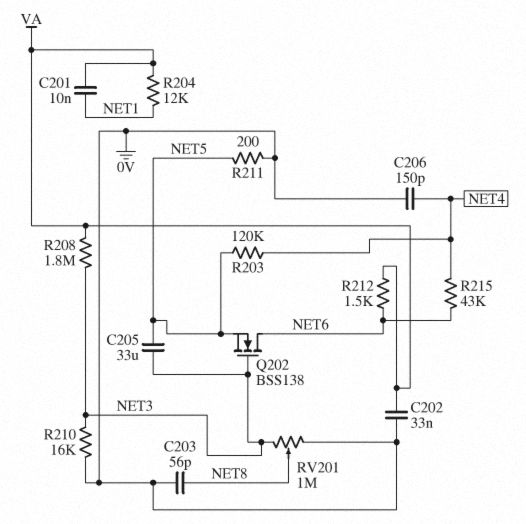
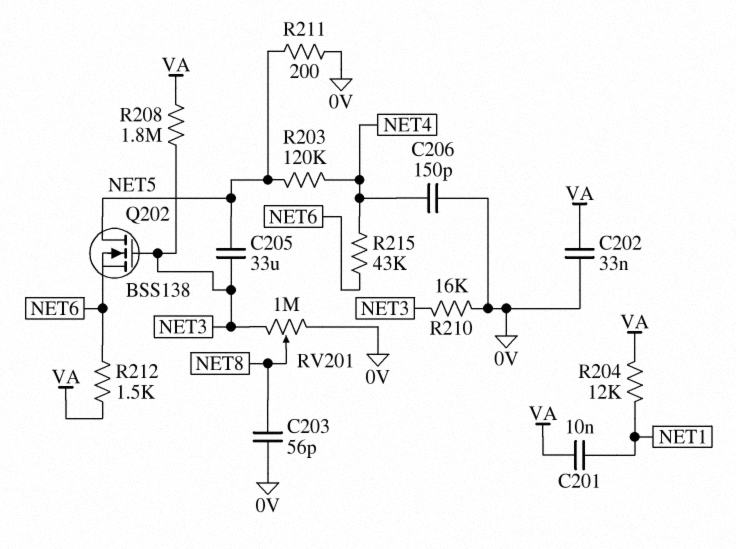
Q202: NMOS BSS138 (G NET3, D NET6, S NET5) -> NMOS BSS138 (G NET3, D NET5, S NET6)

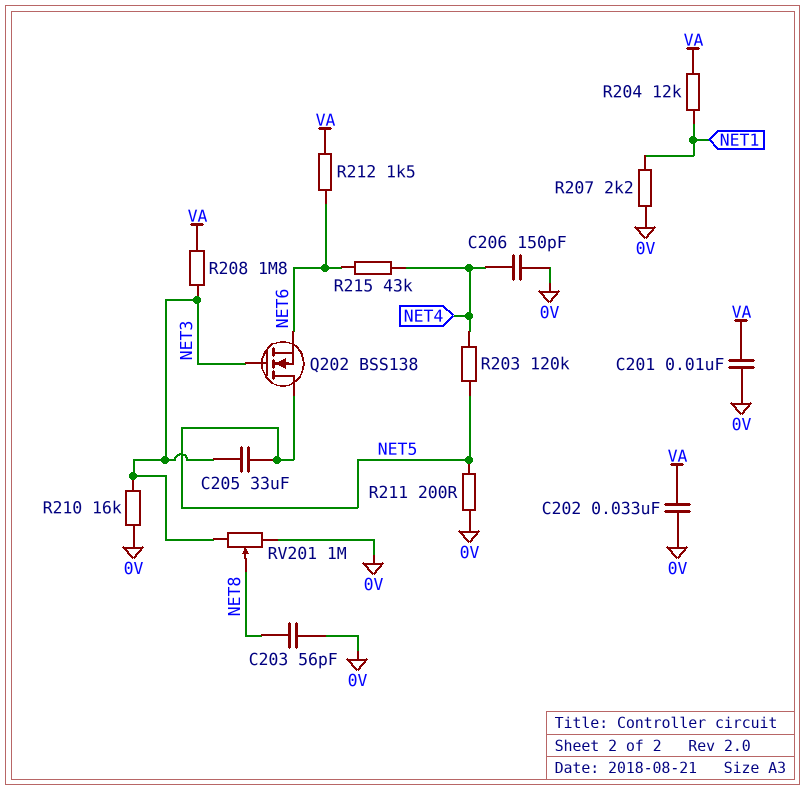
C201: 10nF (NET1, VA) -> 10nF (0V, VA)
R207: none -> 2.2k (0V, NET1)

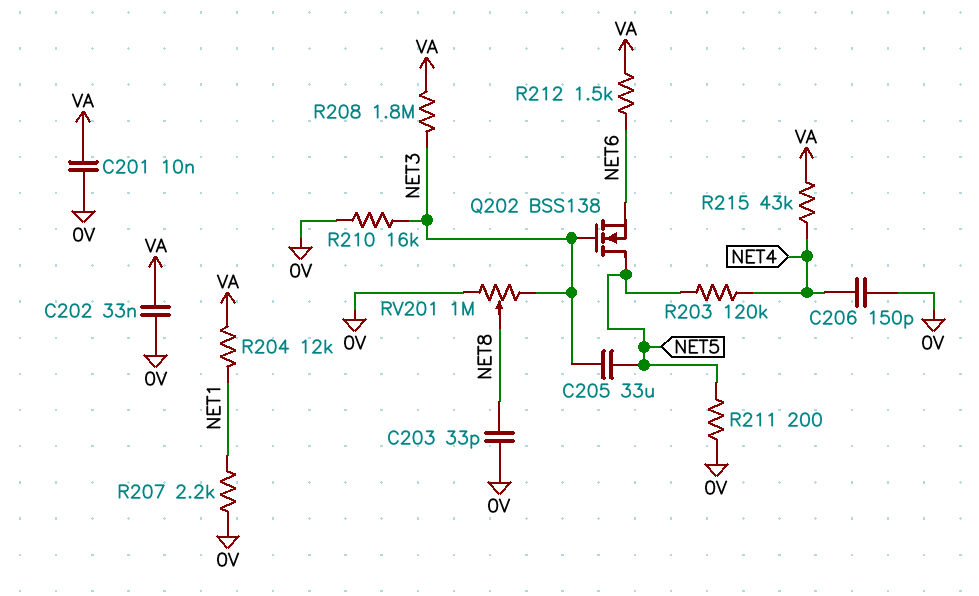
C203: 56pF (0V, NET8) -> 33pF (0V, NET8)
R215: 43k (NET4, NET6) -> 43k (NET4, VA)

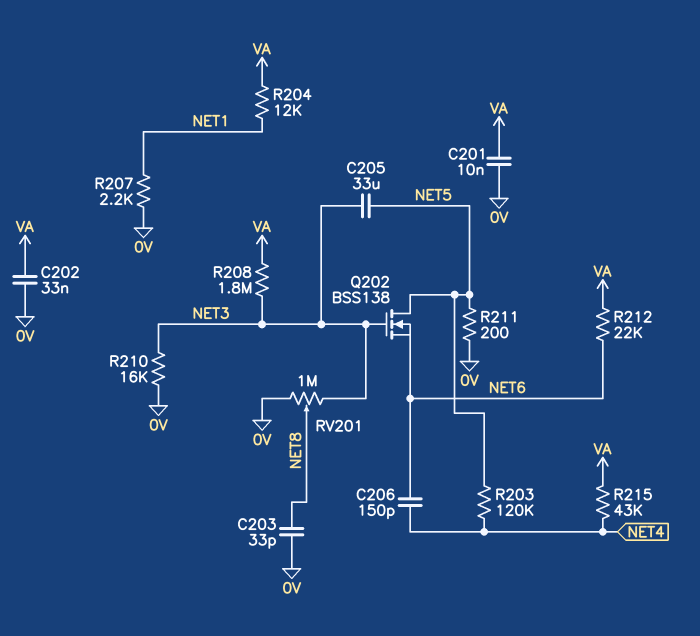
C206: 150pF (0V, NET4) -> 150pF (NET4, NET6)
R212: 1.5k (NET6, VA) -> 22k (NET6, VA)

